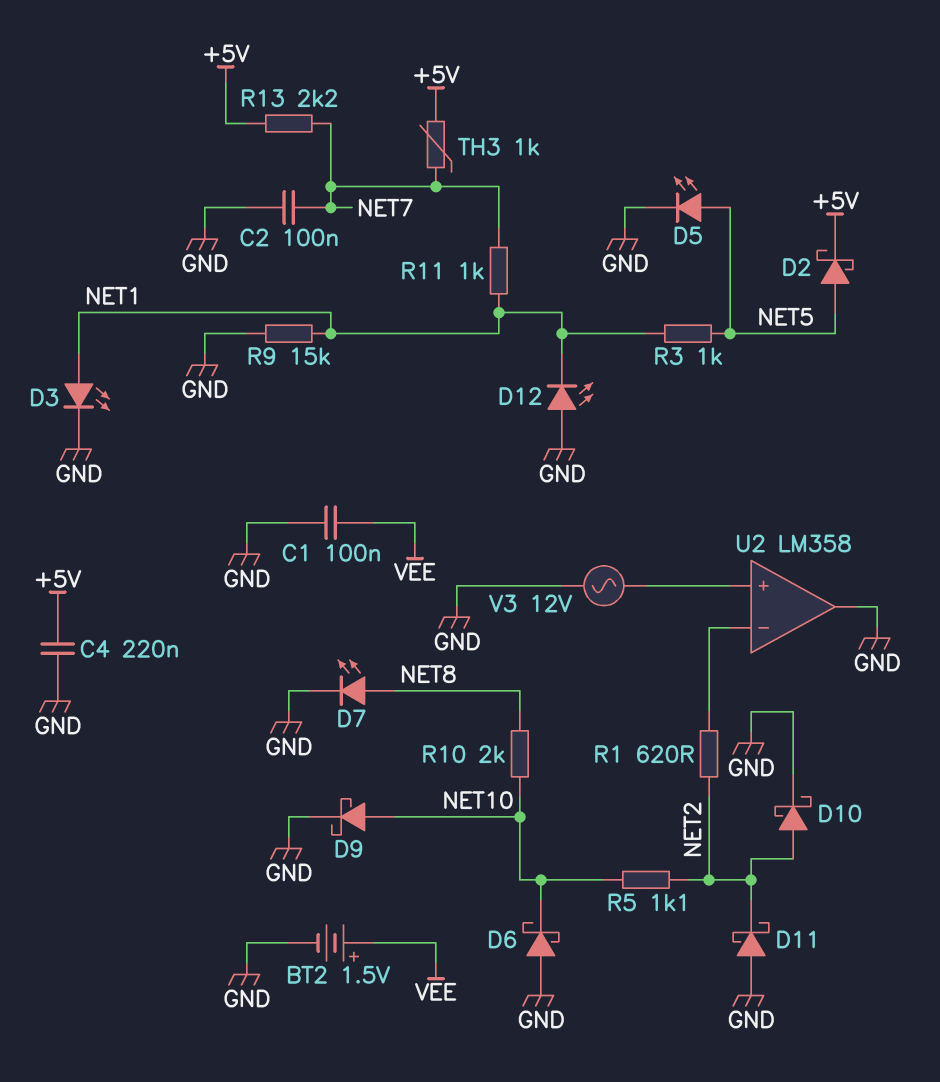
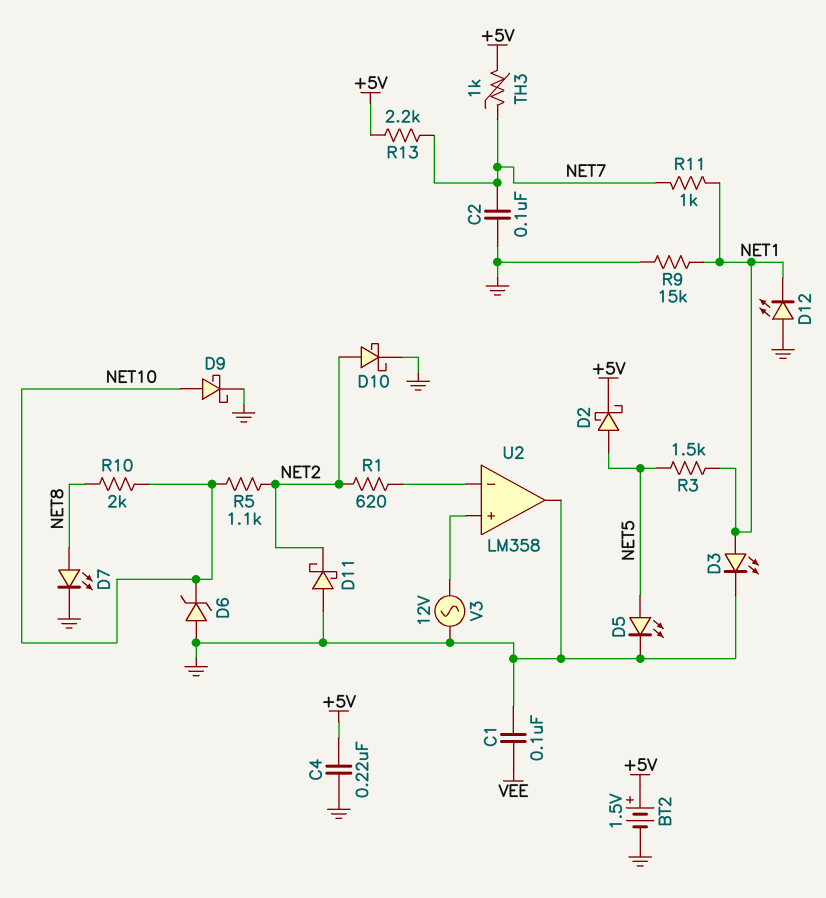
BT2: 1.5V (plus VEE, minus GND) -> 1.5V (plus +5V, minus GND)
D6: schottky (A GND, K NET10) -> zener (A GND, K NET10)
R3: 1k (NET1, NET5) -> 1.5k (NET1, NET5)

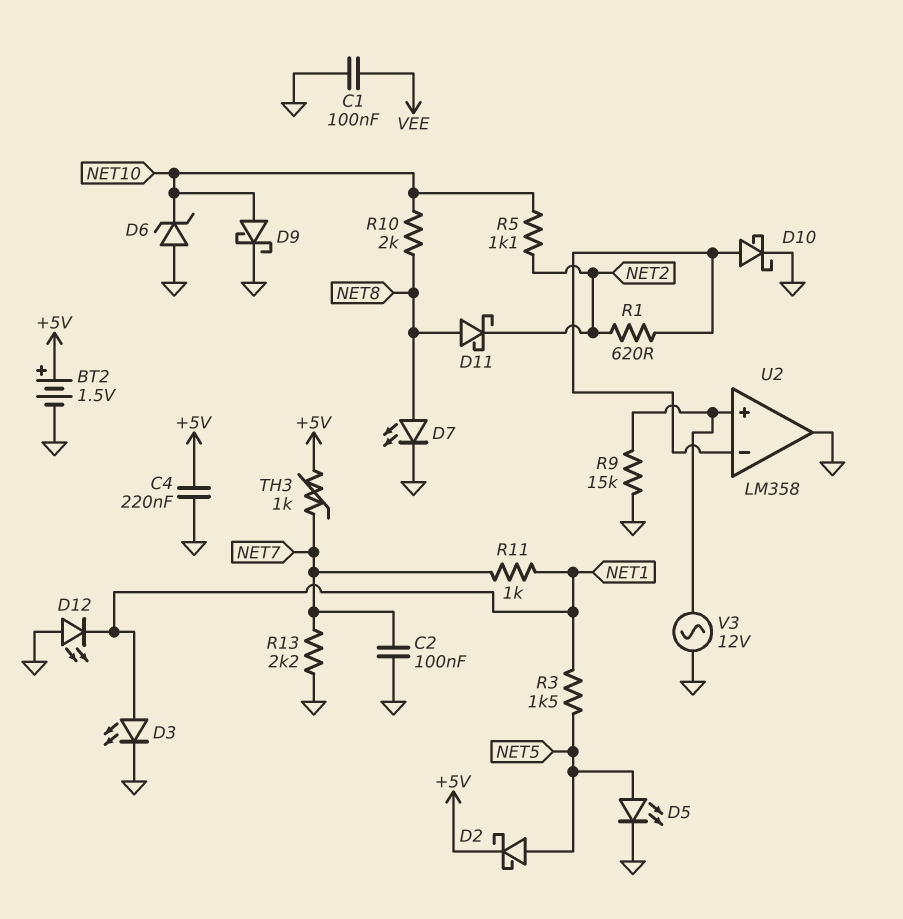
D10: schottky (A NET2, K GND) -> schottky (A U2/in-, K GND)
D11: schottky (A GND, K NET2) -> schottky (A NET8, K NET2)
R9: 15k (GND, NET1) -> 15k (GND, U2/in+)
R13: 2.2k (+5V, NET7) -> 2.2k (GND, NET7)

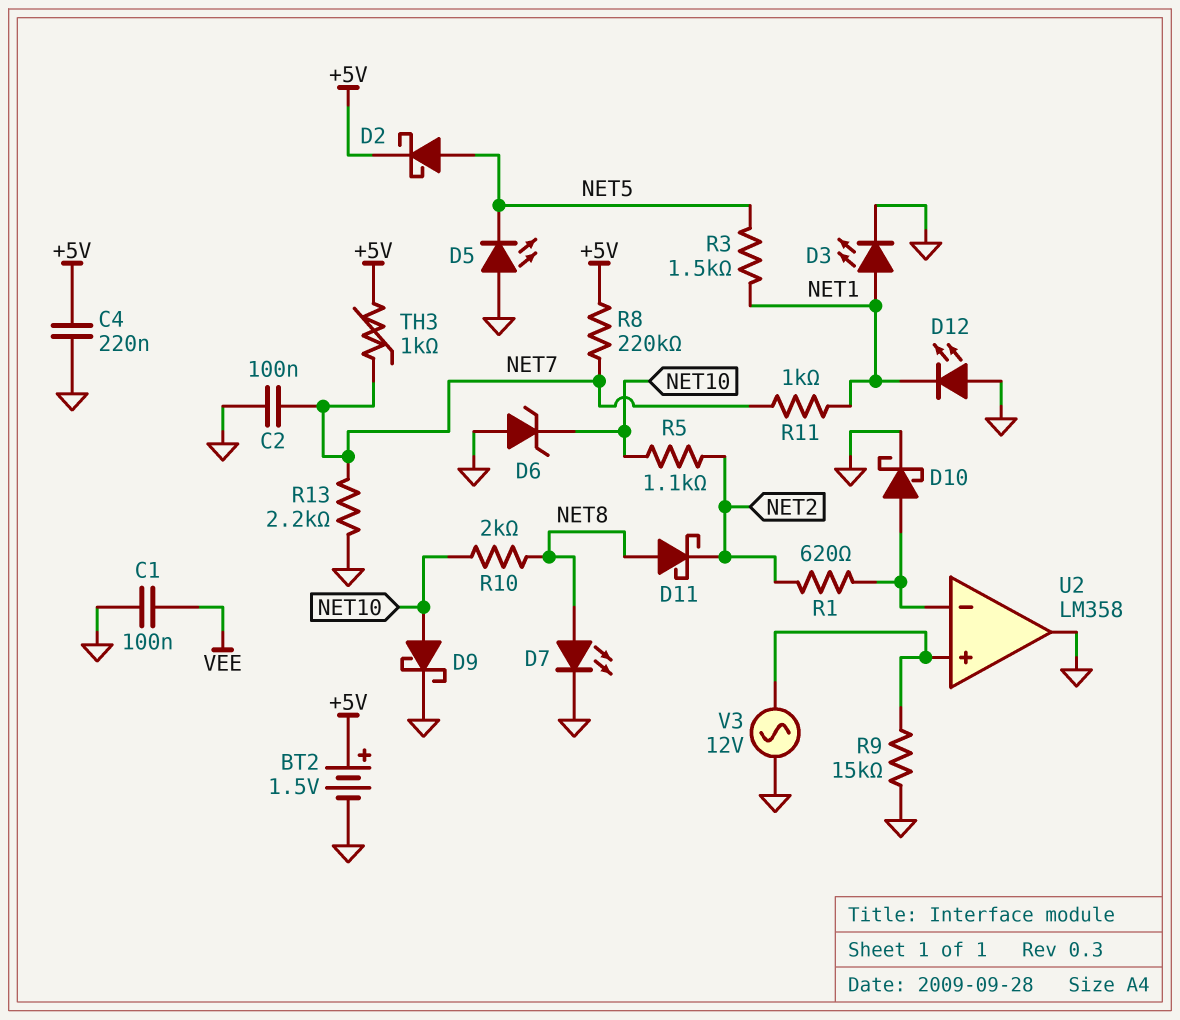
D5: LED (A NET5, K GND) -> LED (A GND, K NET5)
R8: none -> 220k (+5V, NET7)

